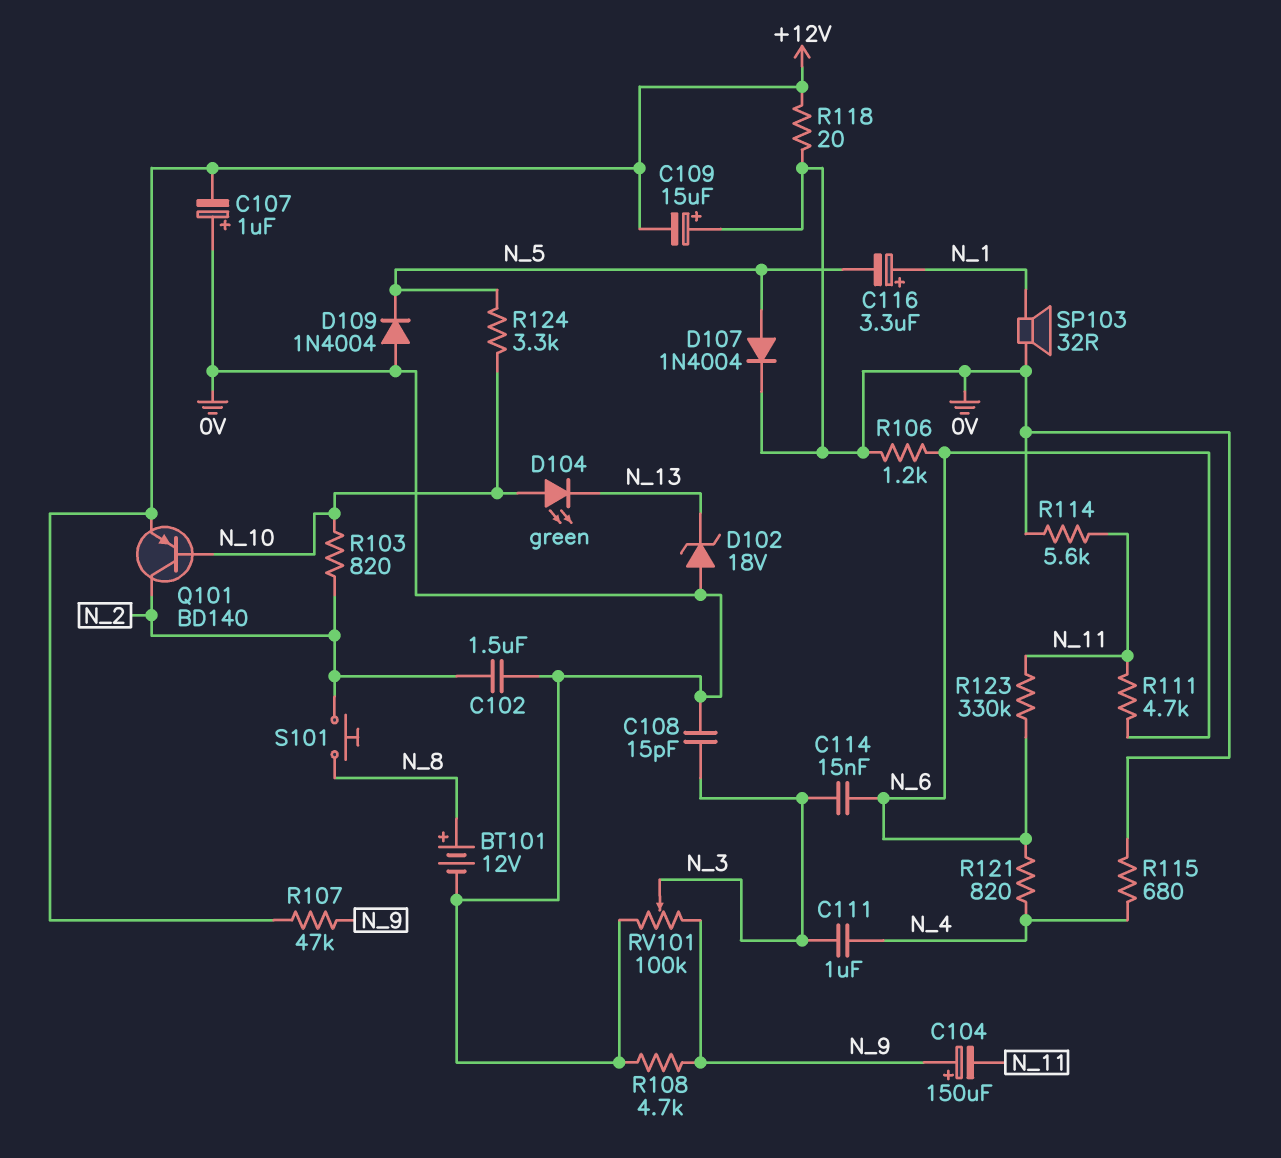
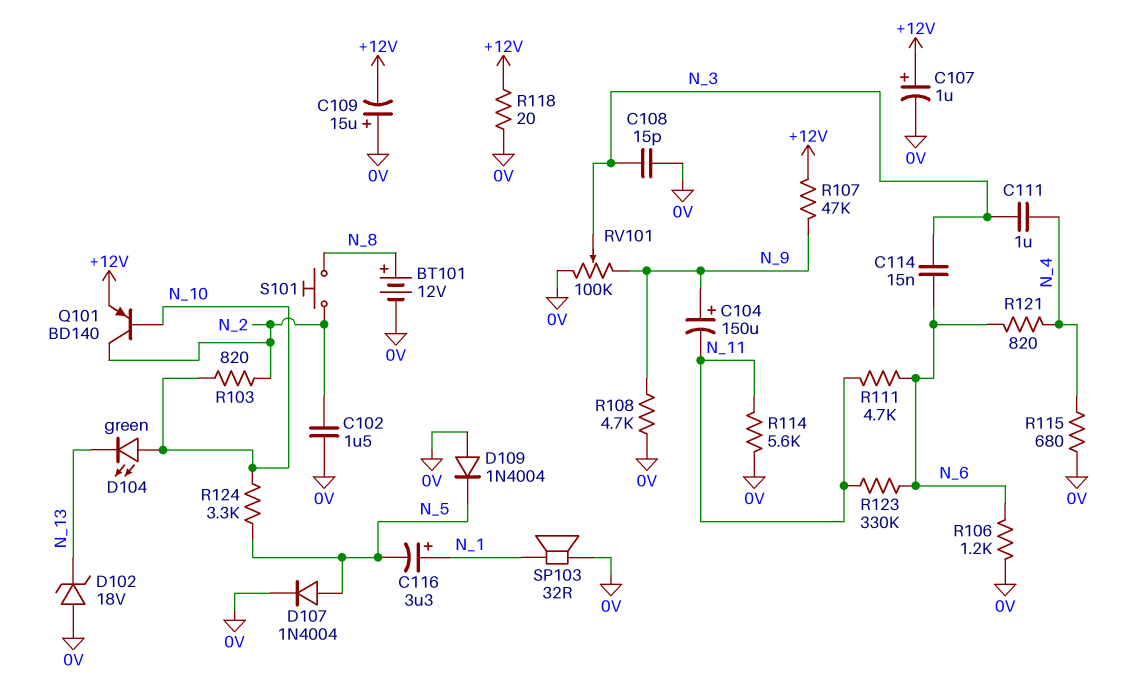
C107: 1uF (plus 0V, minus +12V) -> 1uF (plus +12V, minus 0V)

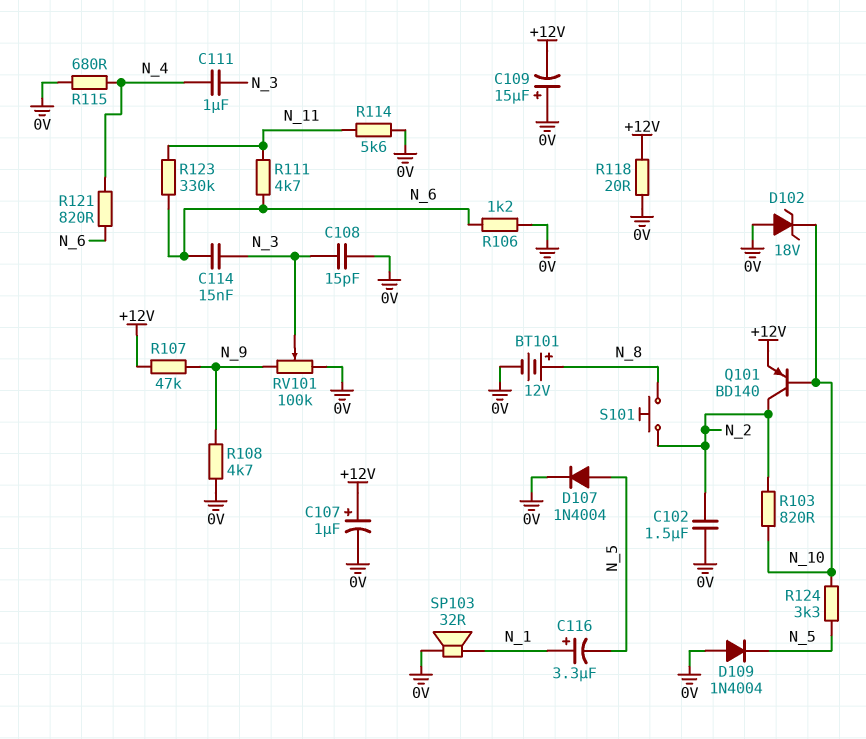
C104: 150uF (plus N_9, minus N_11) -> none
D102: zener 18V (A 0V, K N_13) -> zener 18V (A 0V, K N_10)
D104: LED green (A N_10, K N_13) -> none

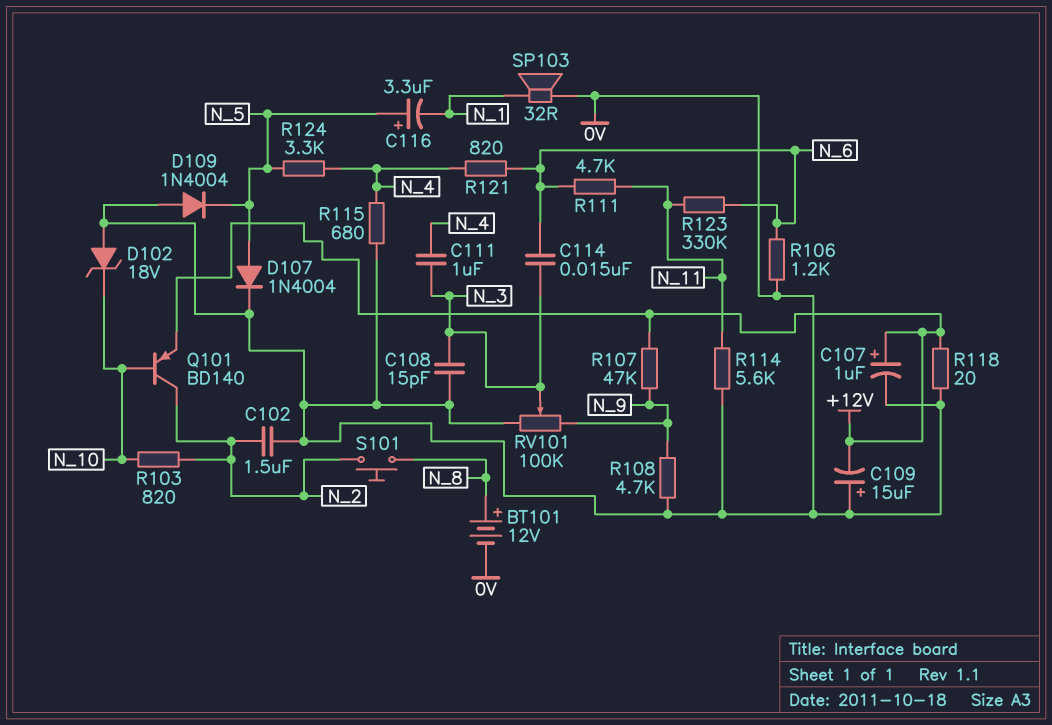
C116: 3.3uF (plus N_1, minus N_5) -> 3.3uF (plus N_5, minus N_1)
R124: 3.3k (N_5, N_10) -> 3.3k (N_4, N_5)

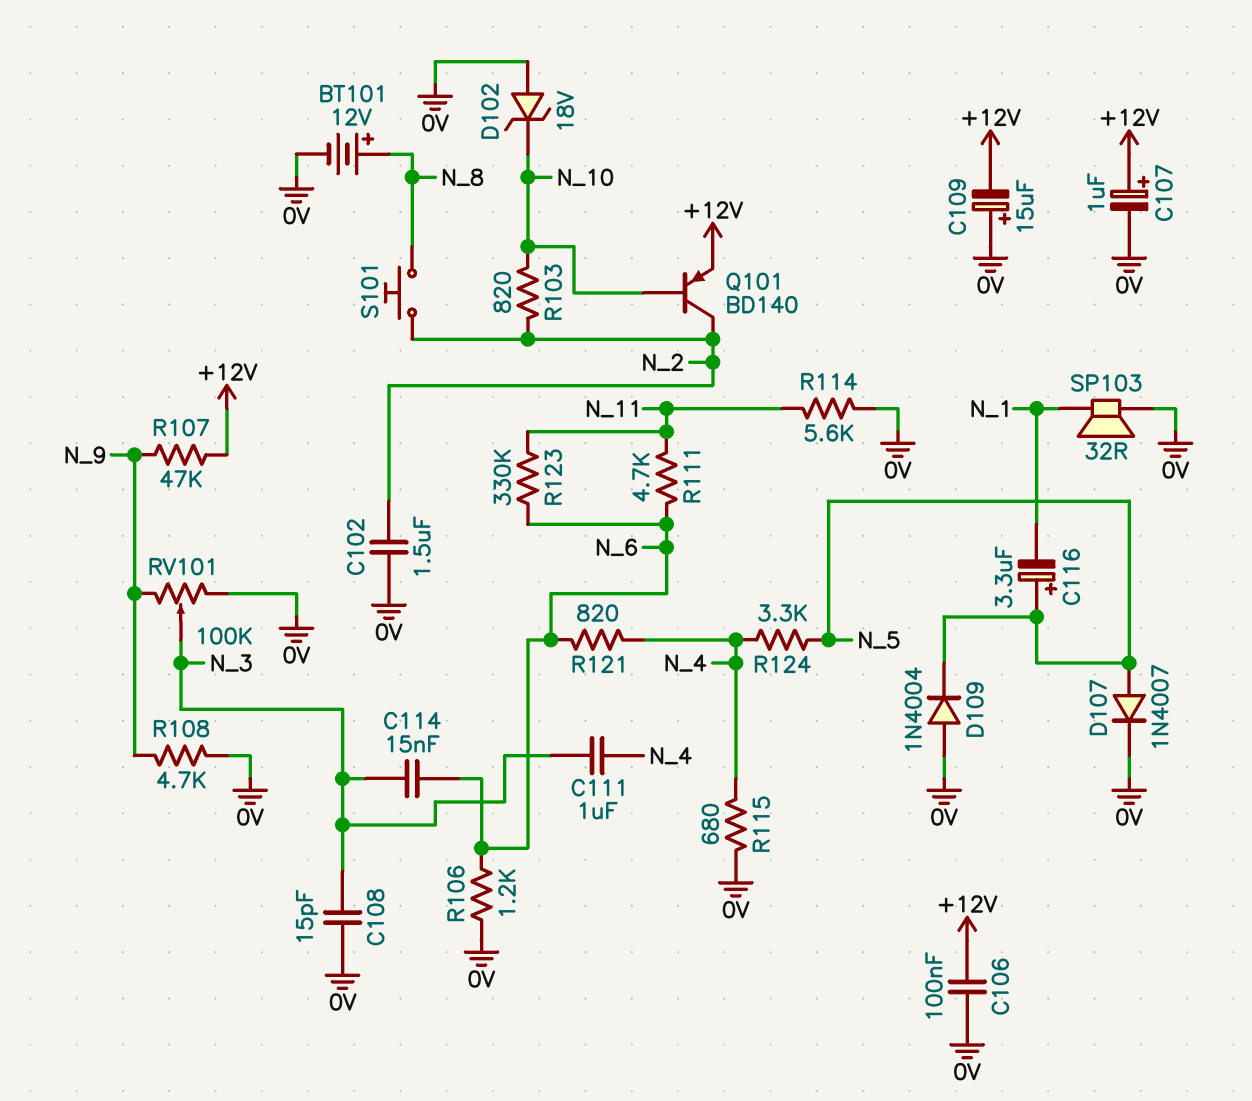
C106: none -> 100nF (+12V, 0V)
D107: diode 1N4004 (A N_5, K 0V) -> diode 1N4007 (A N_5, K 0V)
R118: 20 (+12V, 0V) -> none

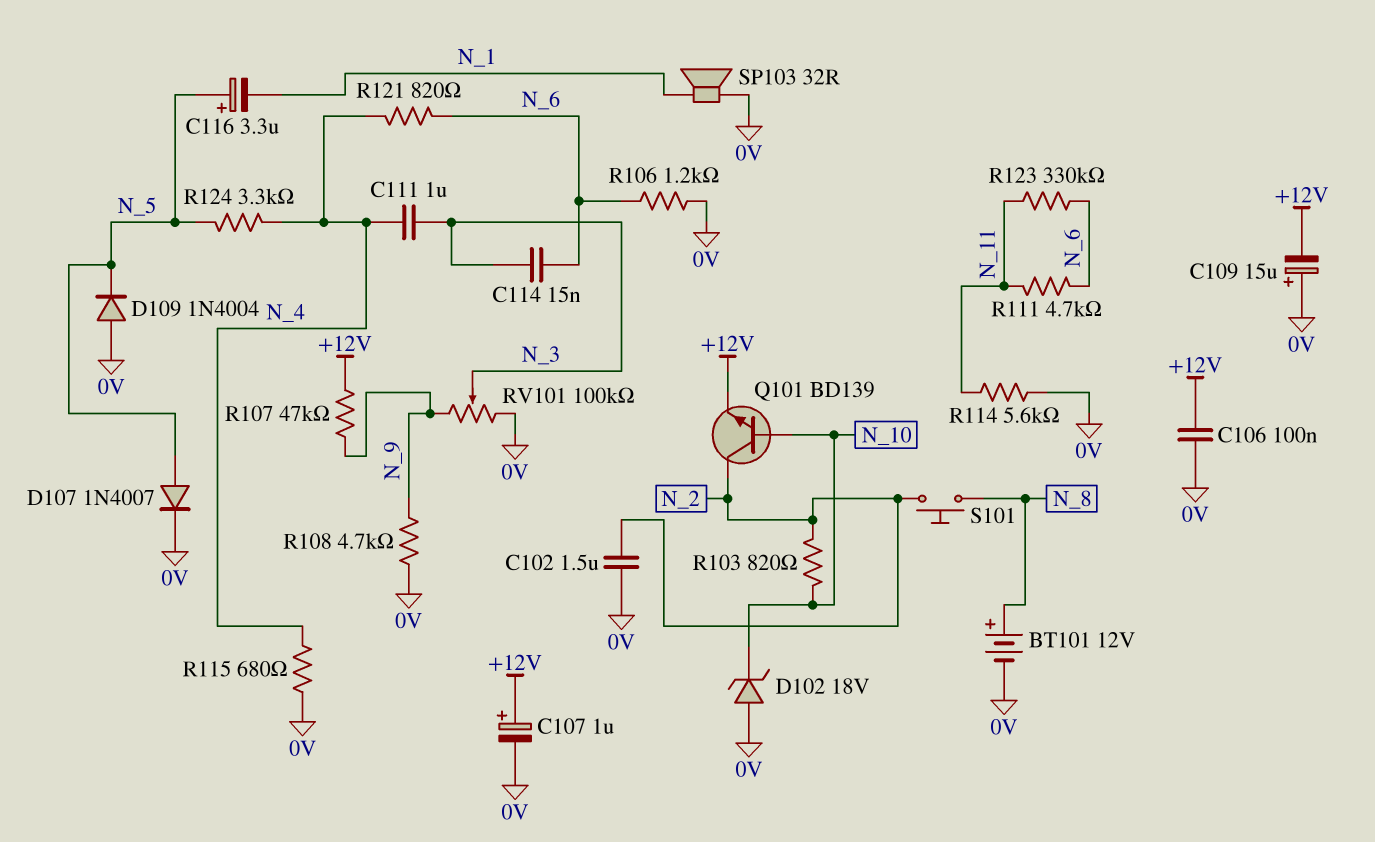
C108: 15pF (0V, N_3) -> none
Q101: PNP BD140 (B N_10, C N_2, E +12V) -> NPN BD139 (B N_10, C N_2, E +12V)

